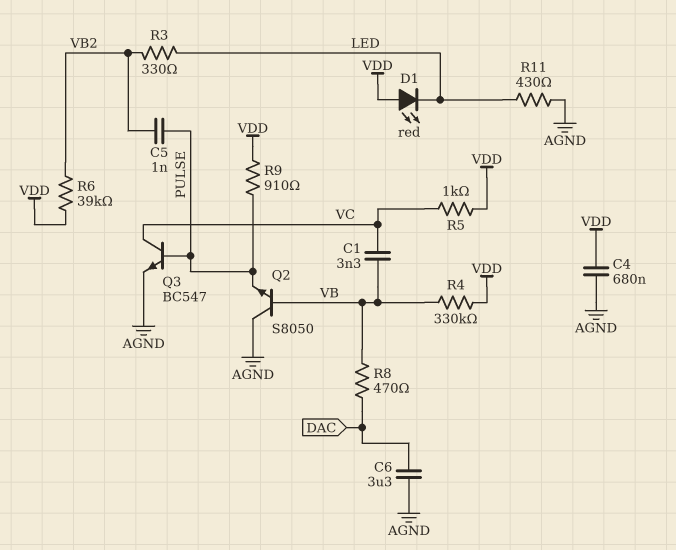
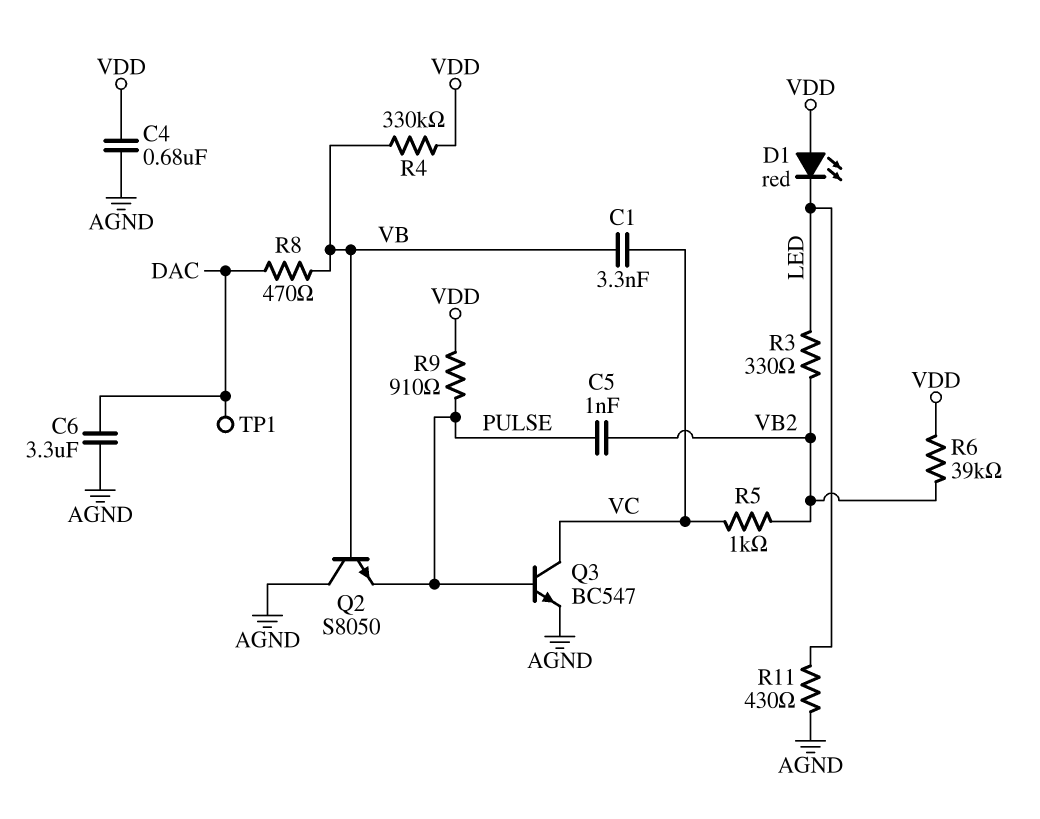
R5: 1k (VC, VDD) -> 1k (VB2, VC)
TP1: none -> test point (DAC)

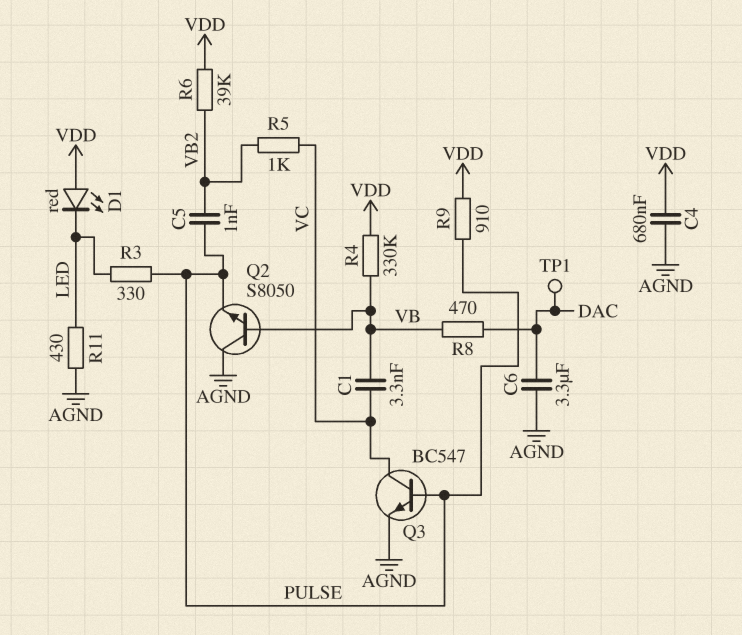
R3: 330 (LED, VB2) -> 330 (LED, PULSE)

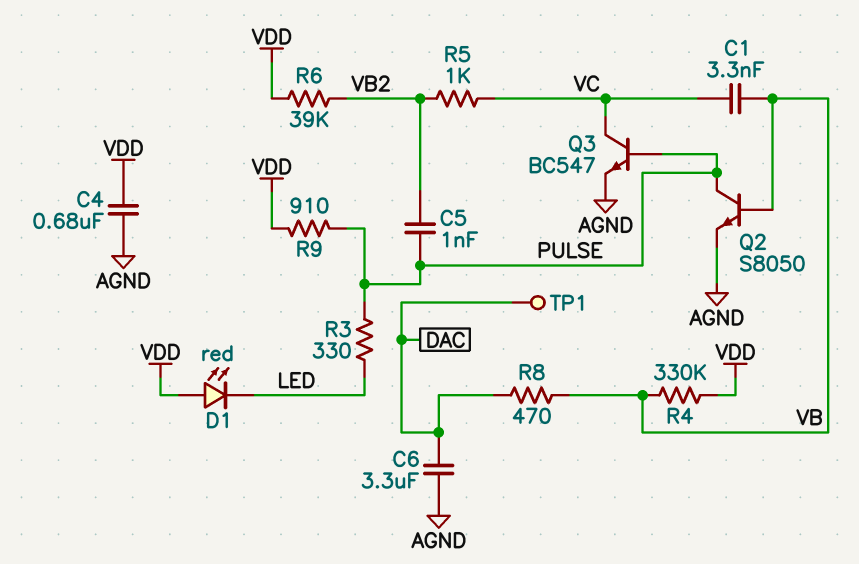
Q2: NPN S8050 (B VB, C AGND, E PULSE) -> NPN S8050 (B VB, C PULSE, E AGND)
R11: 430 (AGND, LED) -> none

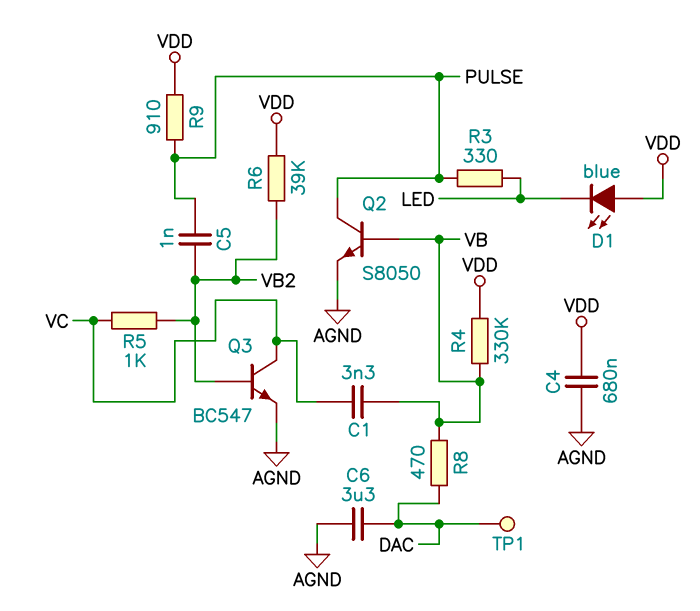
D1: LED red (A VDD, K LED) -> LED blue (A VDD, K LED)
Q3: NPN BC547 (B PULSE, C VC, E AGND) -> NPN BC547 (B VB2, C VC, E AGND)

